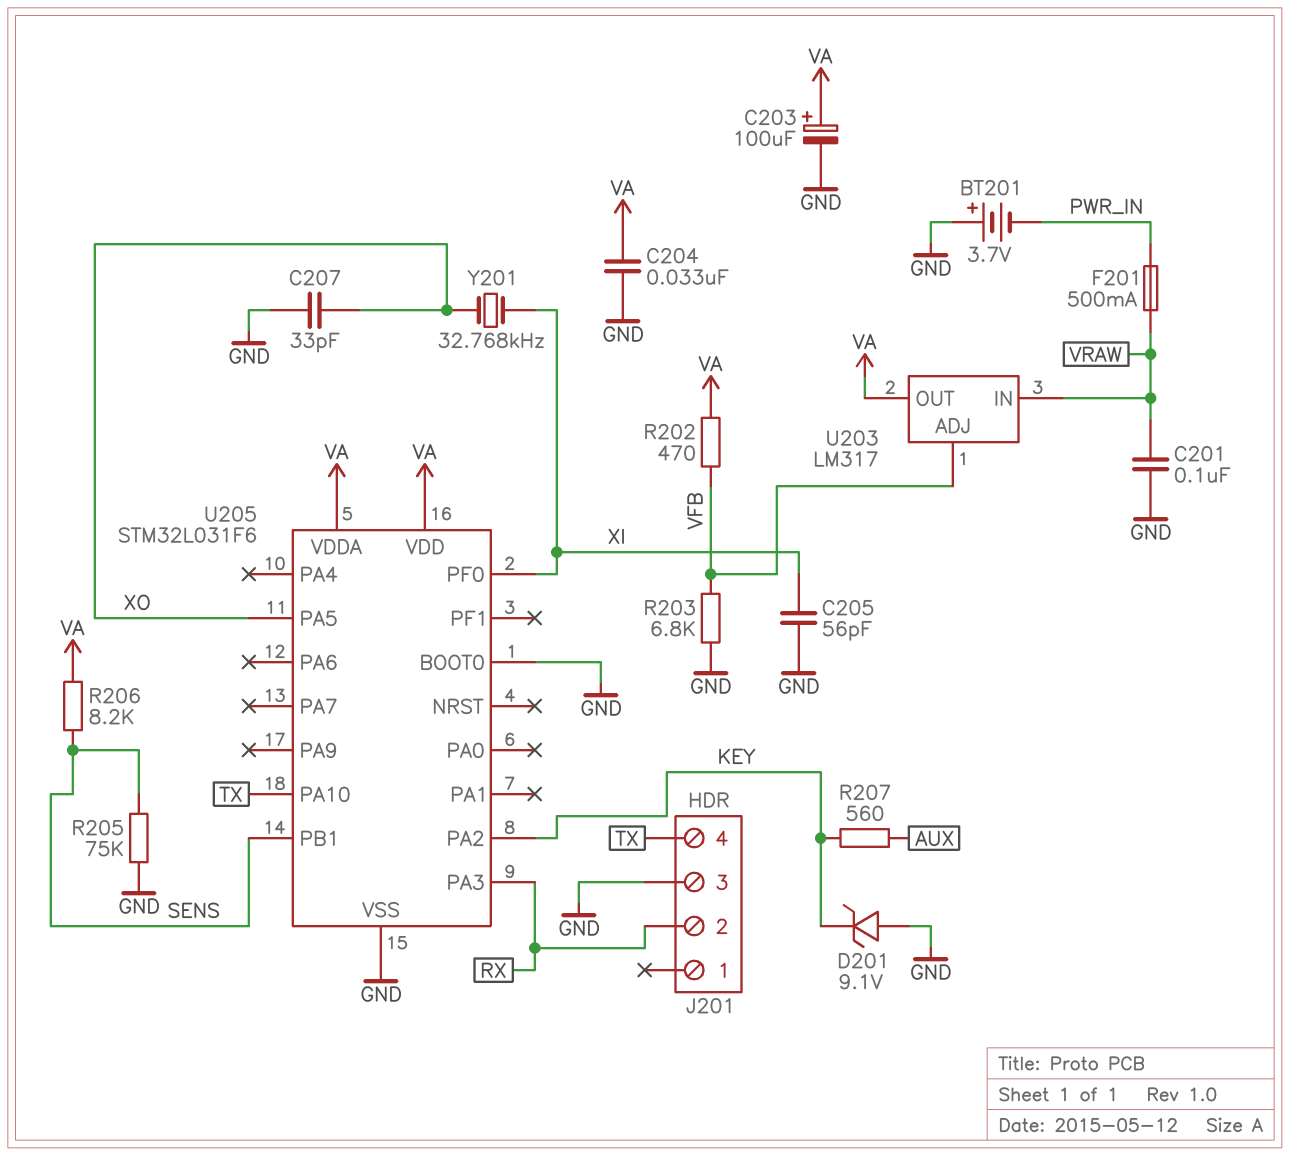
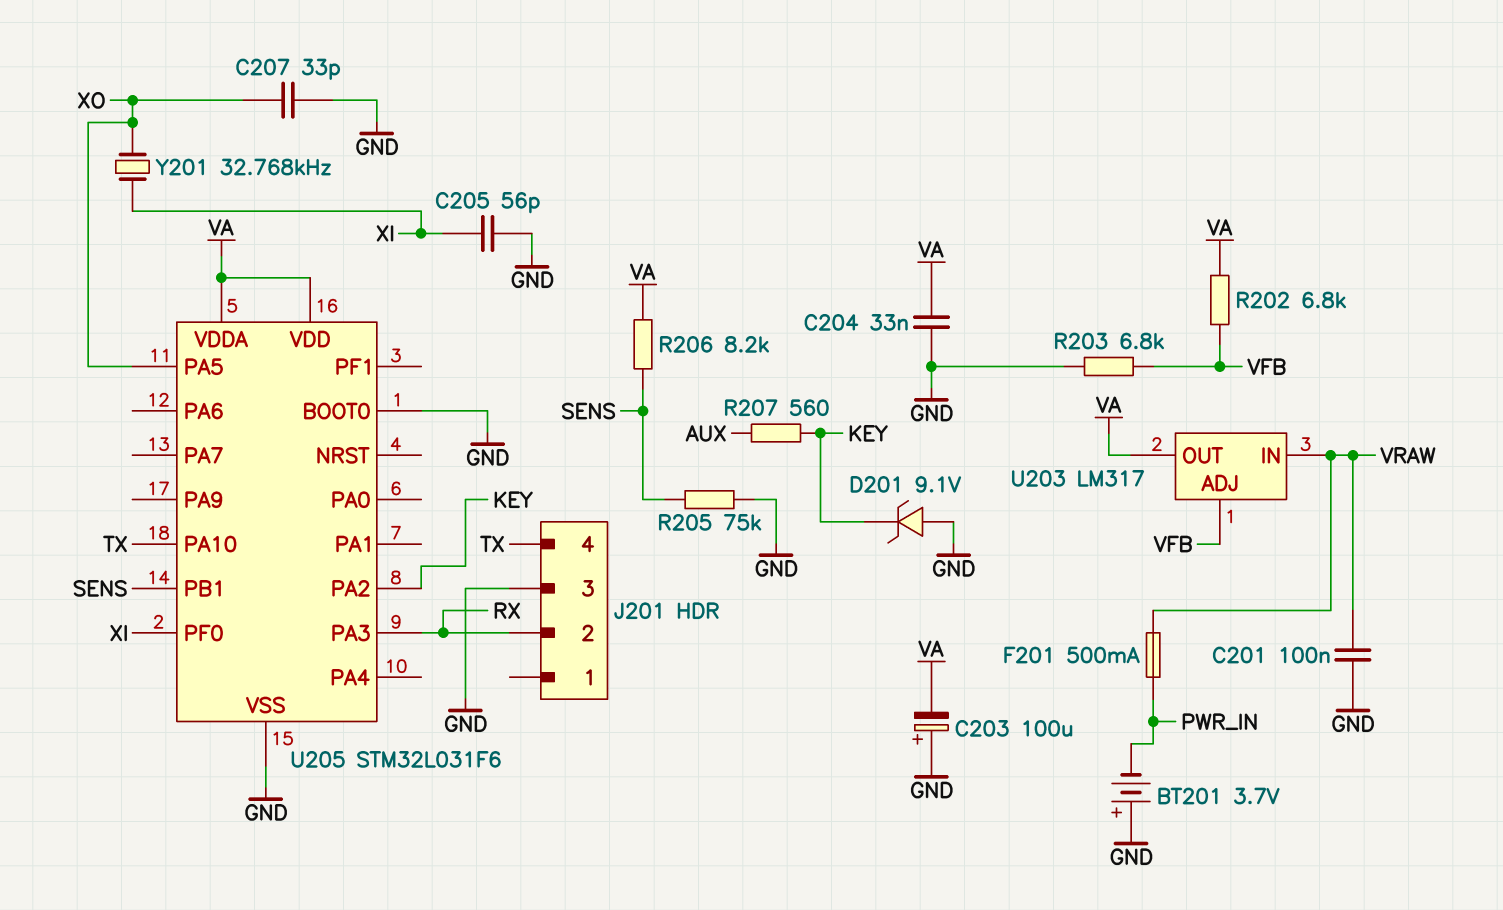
C203: 100uF (plus VA, minus GND) -> 100uF (plus GND, minus VA)
R202: 470 (VA, VFB) -> 6.8k (VA, VFB)

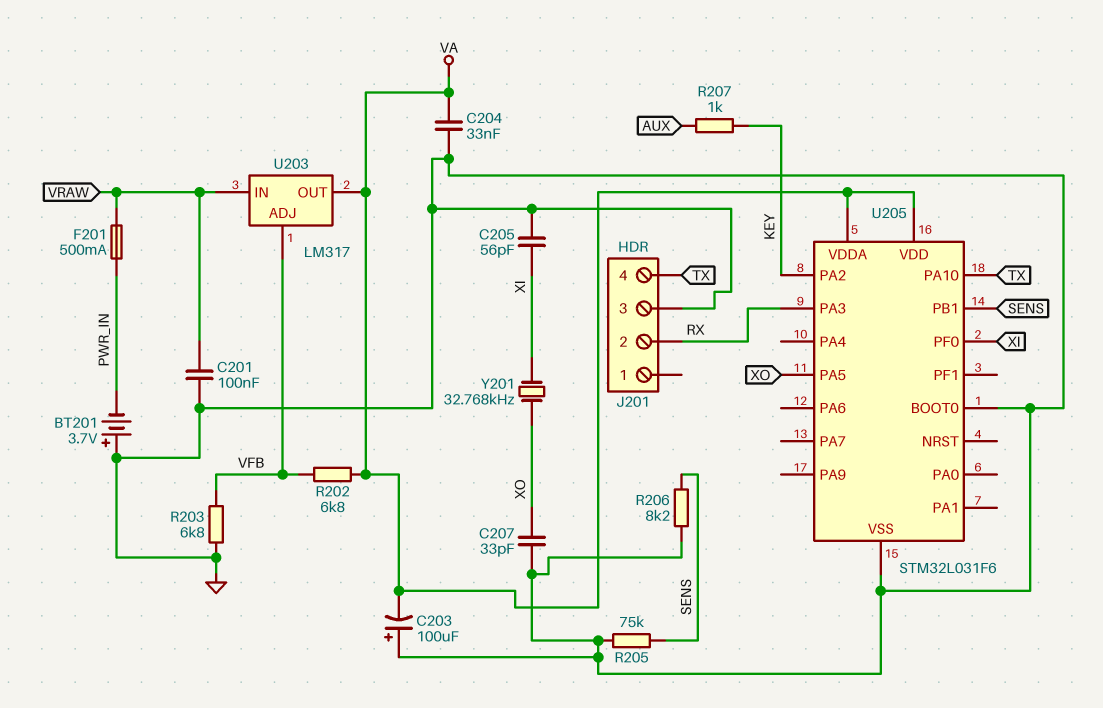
D201: zener 9.1V (A GND, K KEY) -> none
R206: 8.2k (SENS, VA) -> 8.2k (GND, SENS)
R207: 560 (AUX, KEY) -> 1k (AUX, KEY)

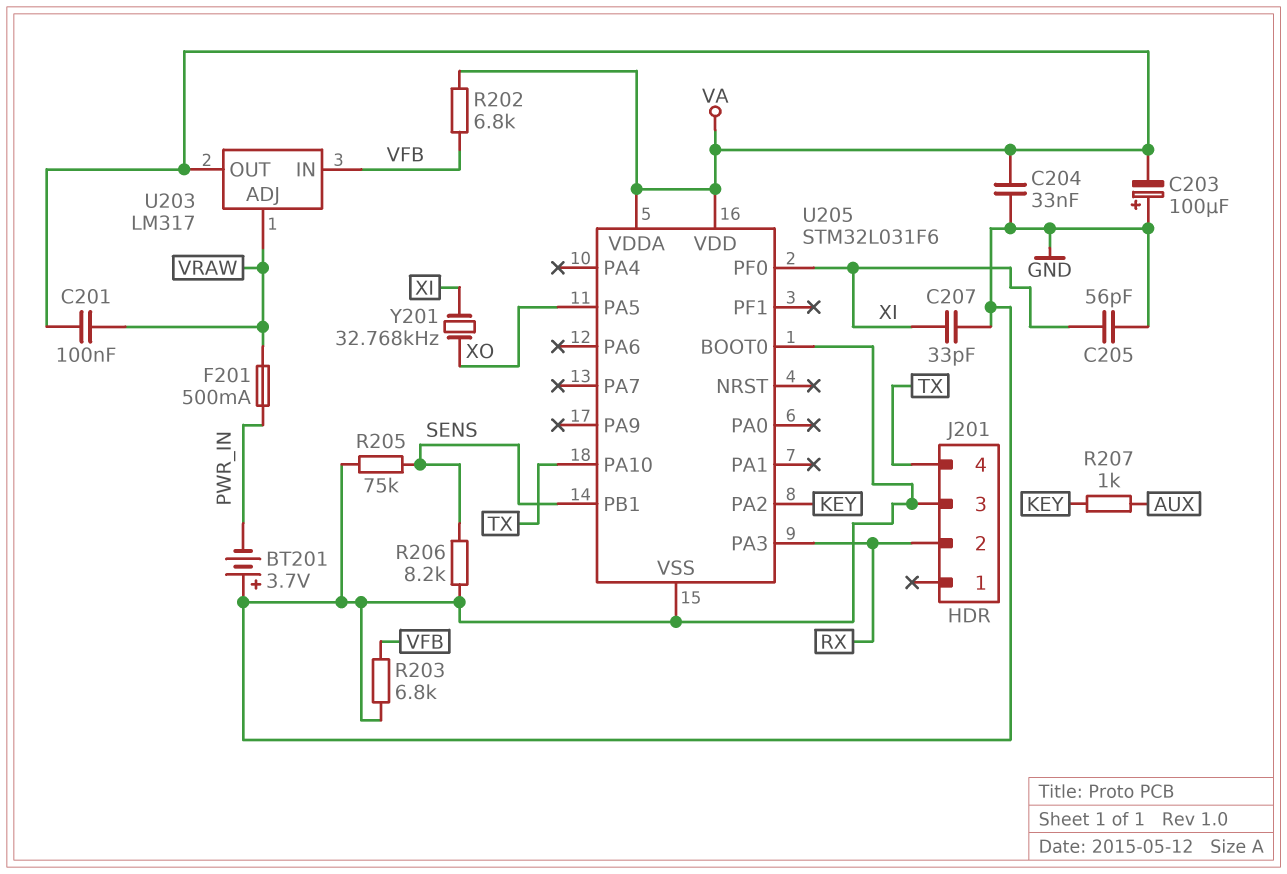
C201: 100nF (GND, VRAW) -> 100nF (VA, VRAW)
C207: 33pF (GND, XO) -> 33pF (GND, XI)
U203 pin ADJ: VFB -> VRAW
U203 pin IN: VRAW -> VFB

